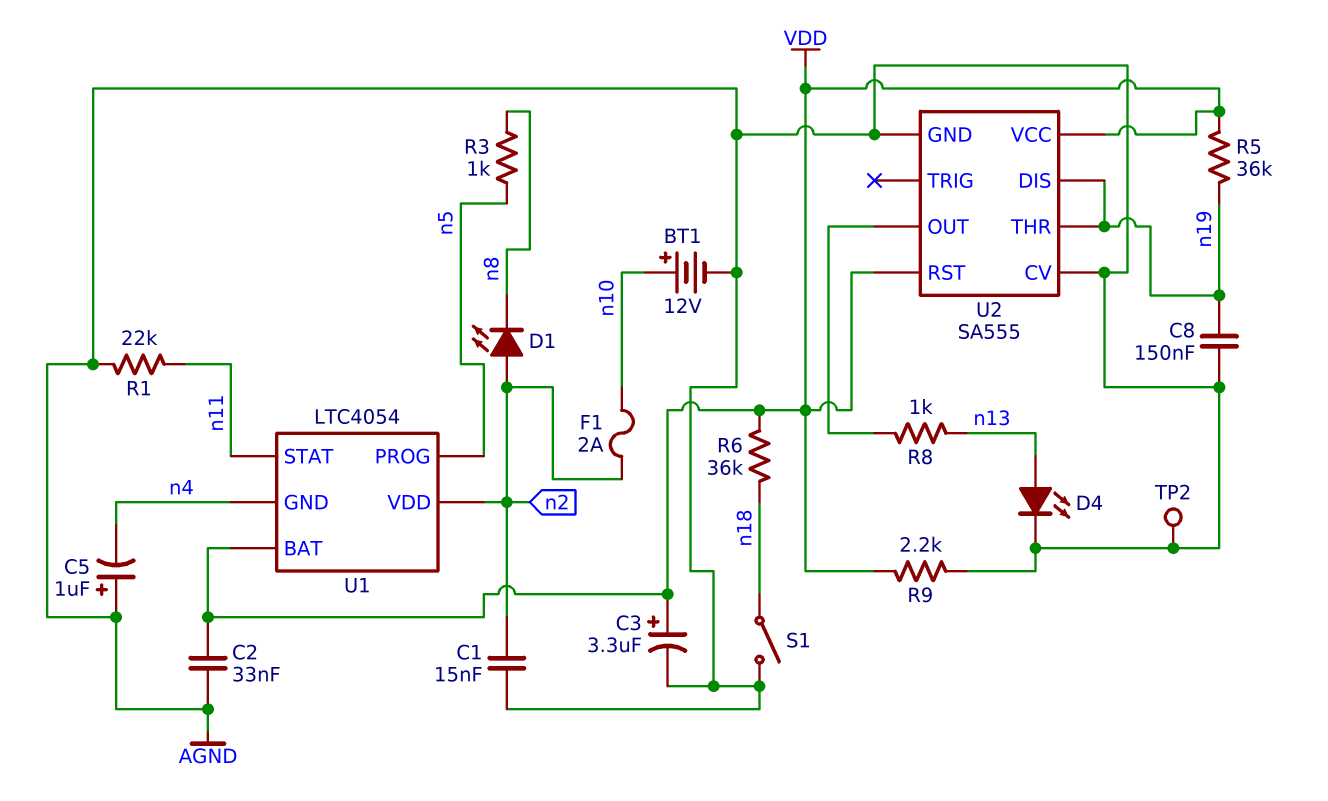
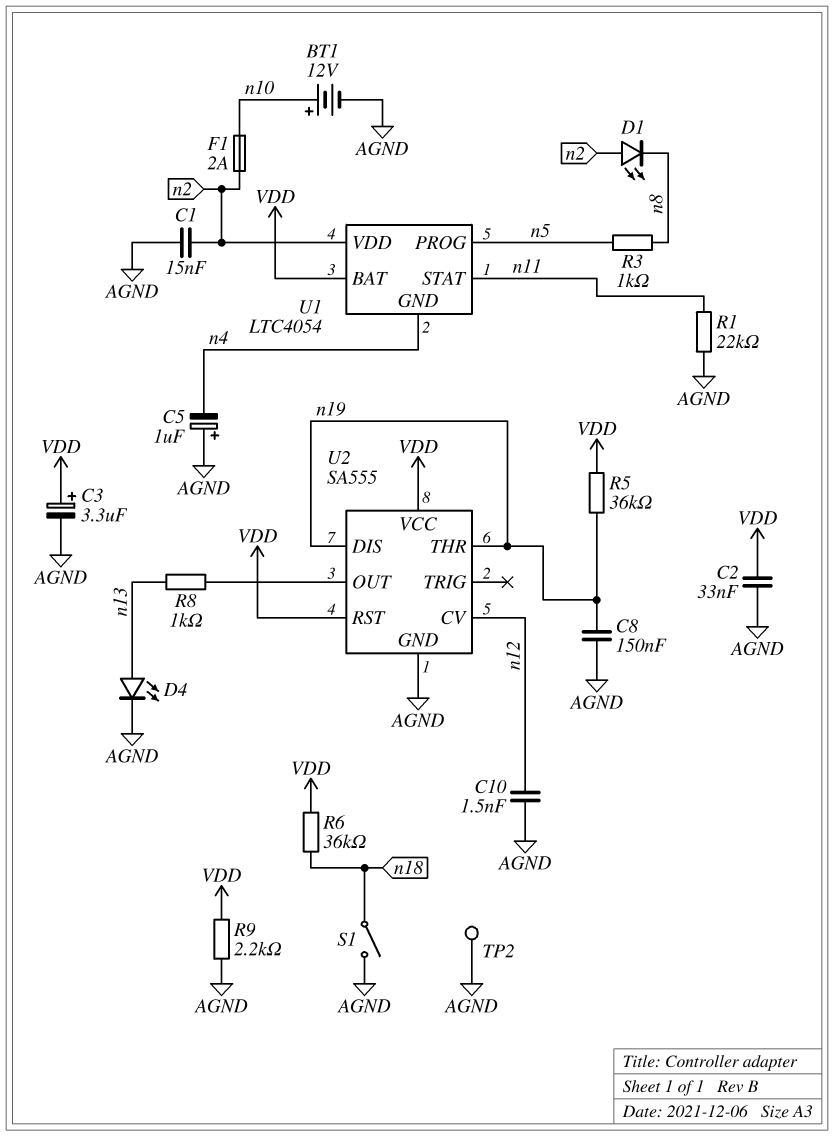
C10: none -> 1.5nF (AGND, n12)
U2 pin CV: AGND -> n12

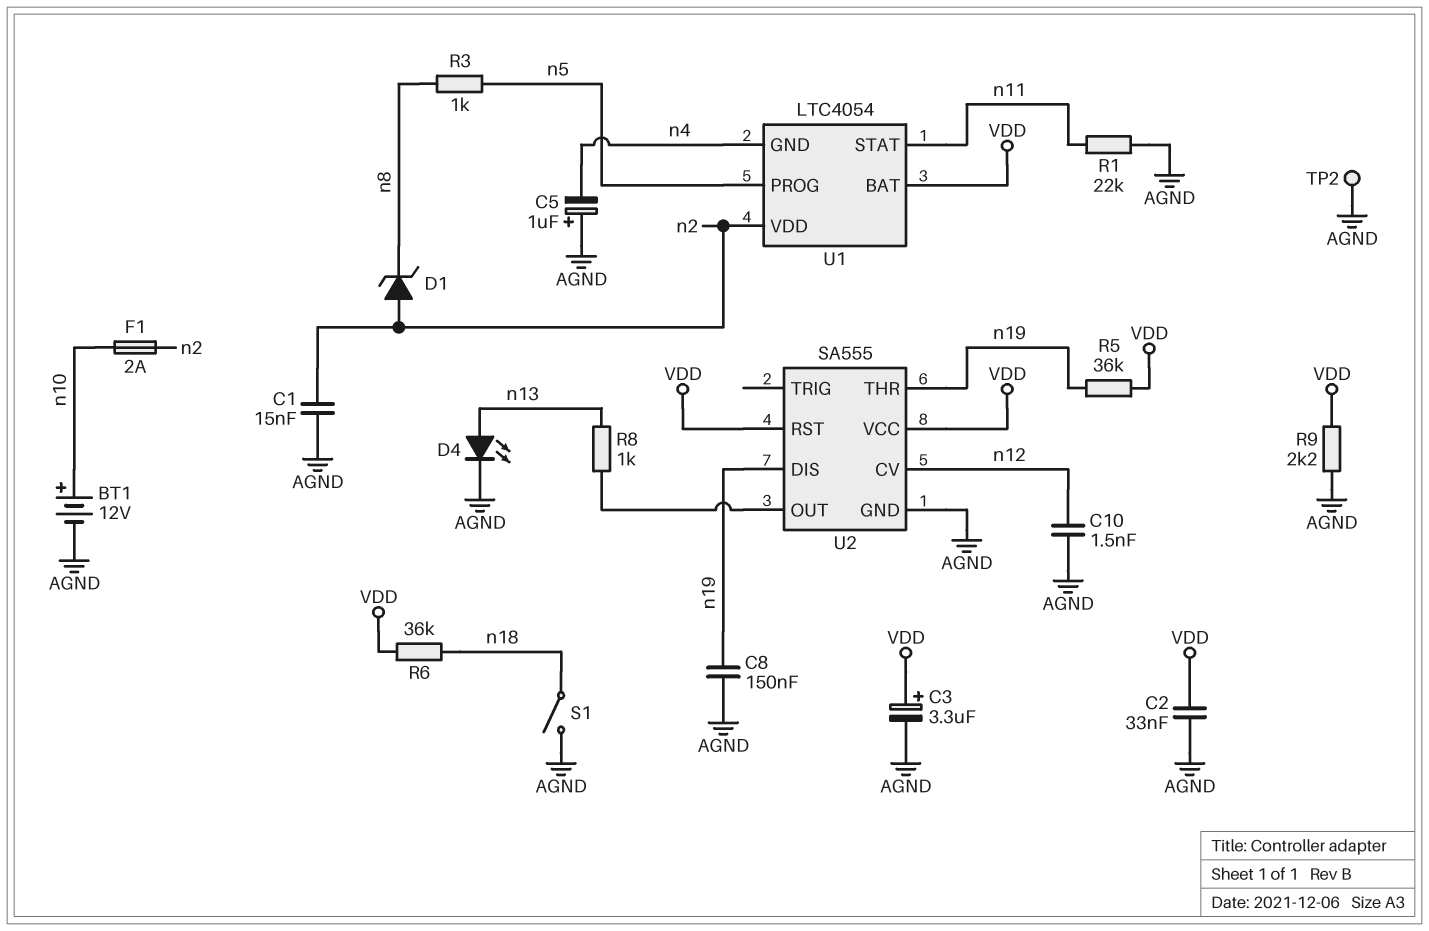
D1: LED (A n2, K n8) -> zener (A n2, K n8)

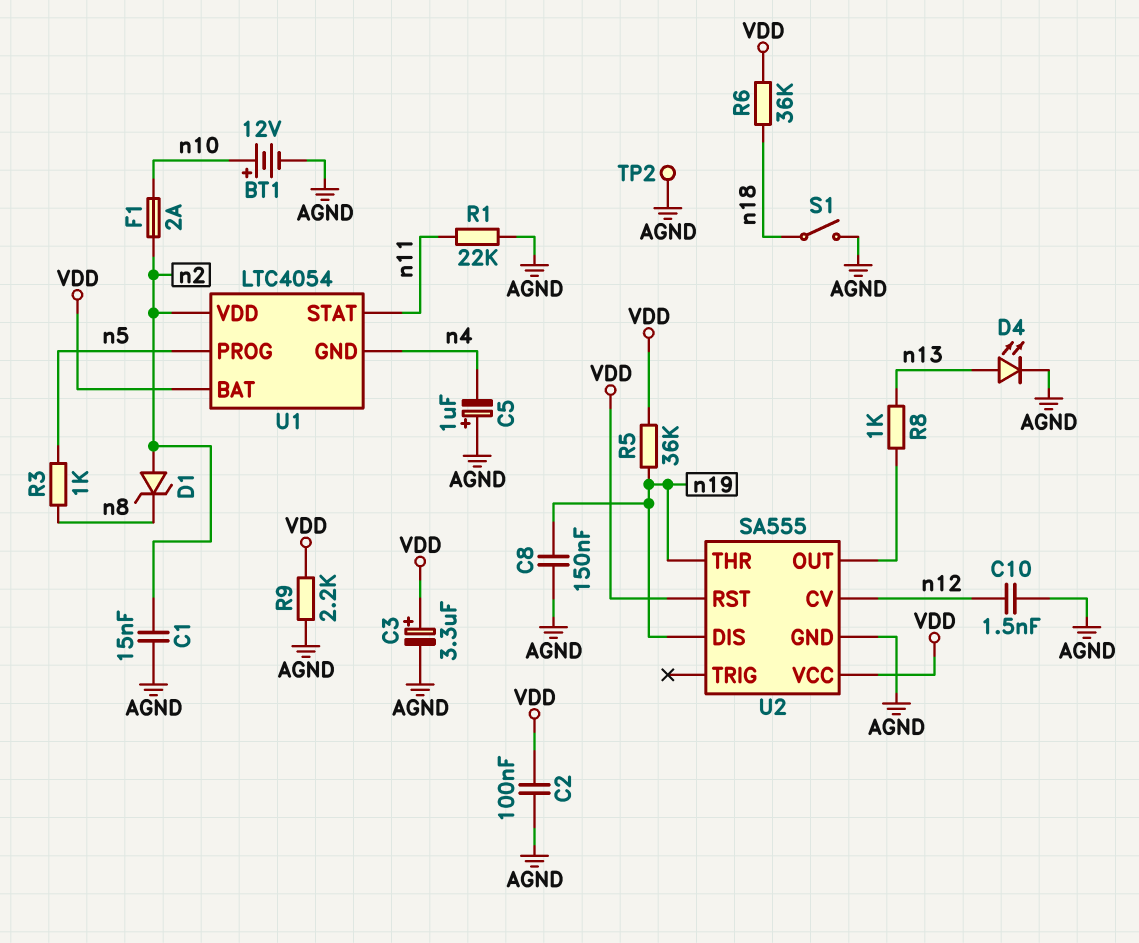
C2: 33nF (AGND, VDD) -> 100nF (AGND, VDD)

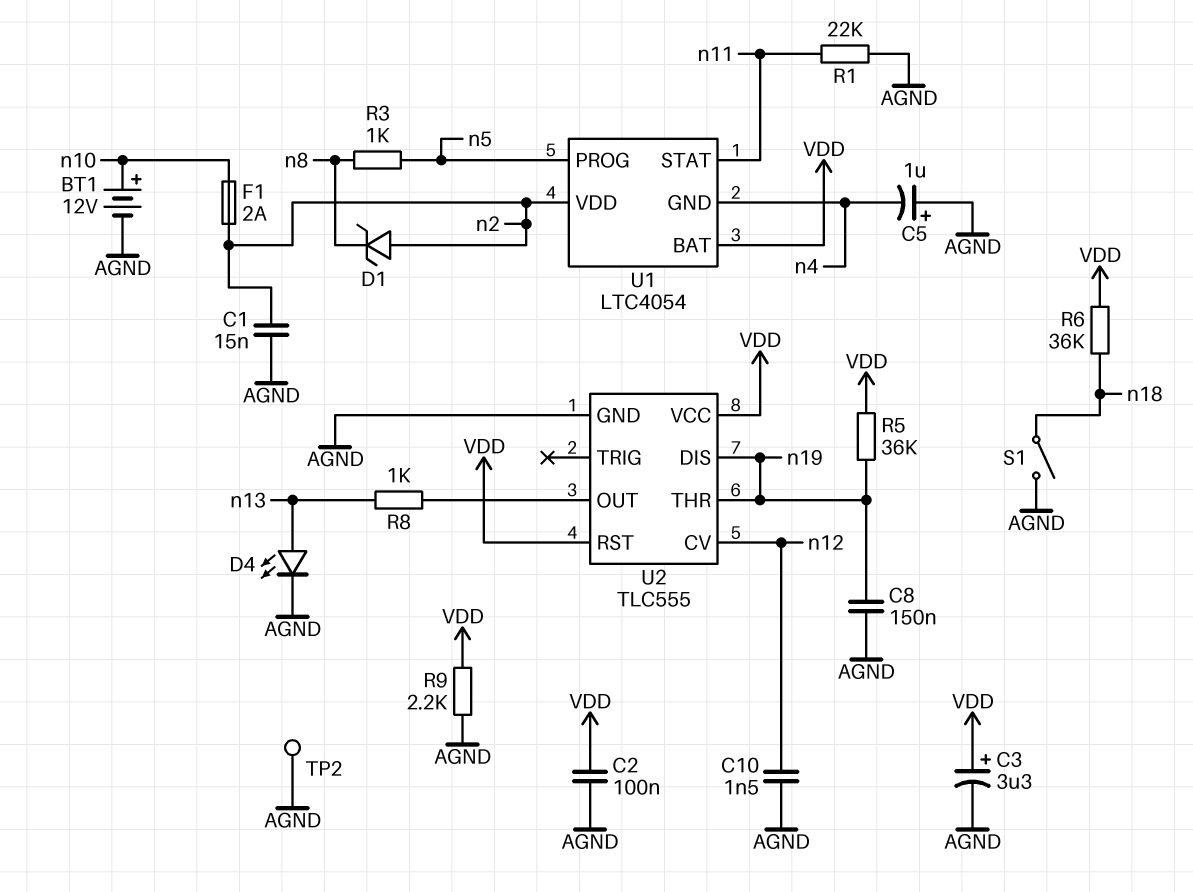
U2: SA555 -> TLC555

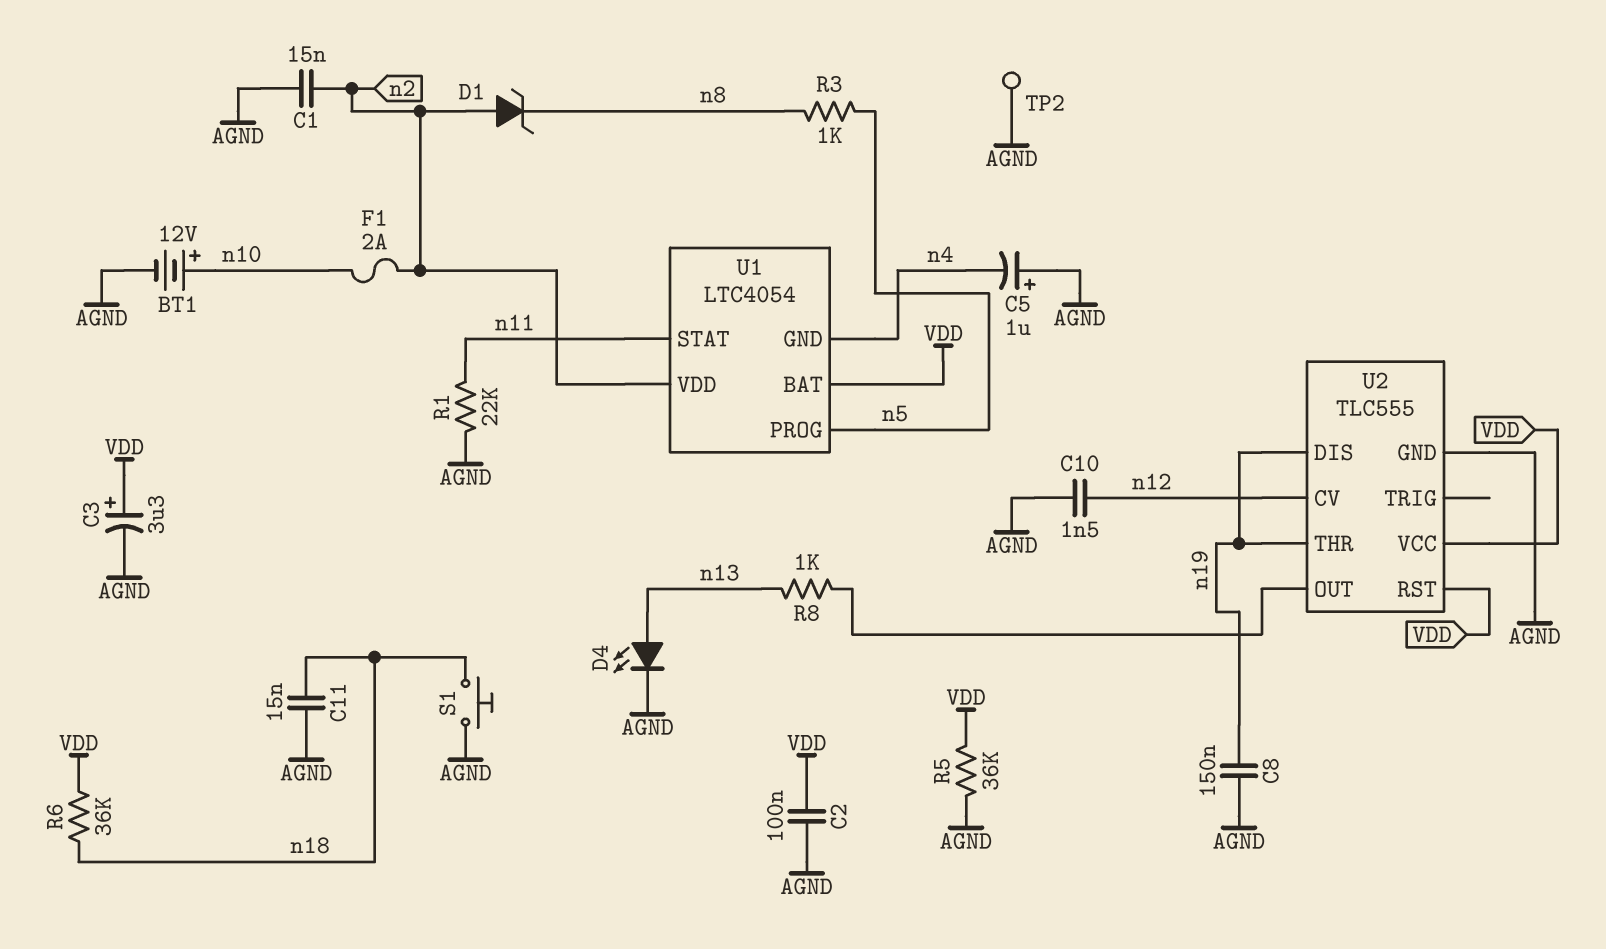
C11: none -> 15nF (AGND, n18)
R5: 36k (VDD, n19) -> 36k (AGND, VDD)
R9: 2.2k (AGND, VDD) -> none
S1: switch (AGND, n18) -> button (AGND, n18)

